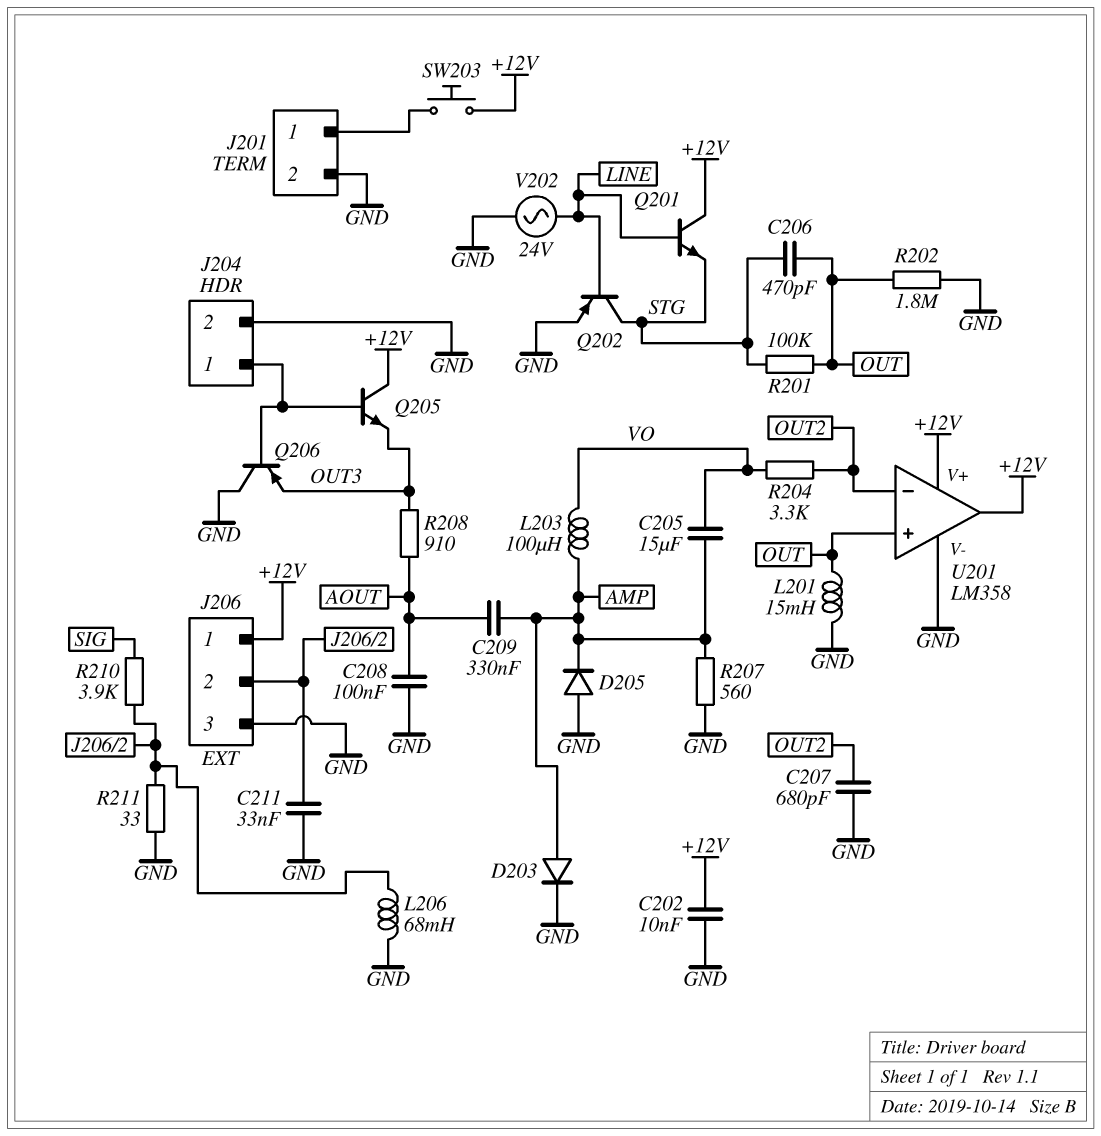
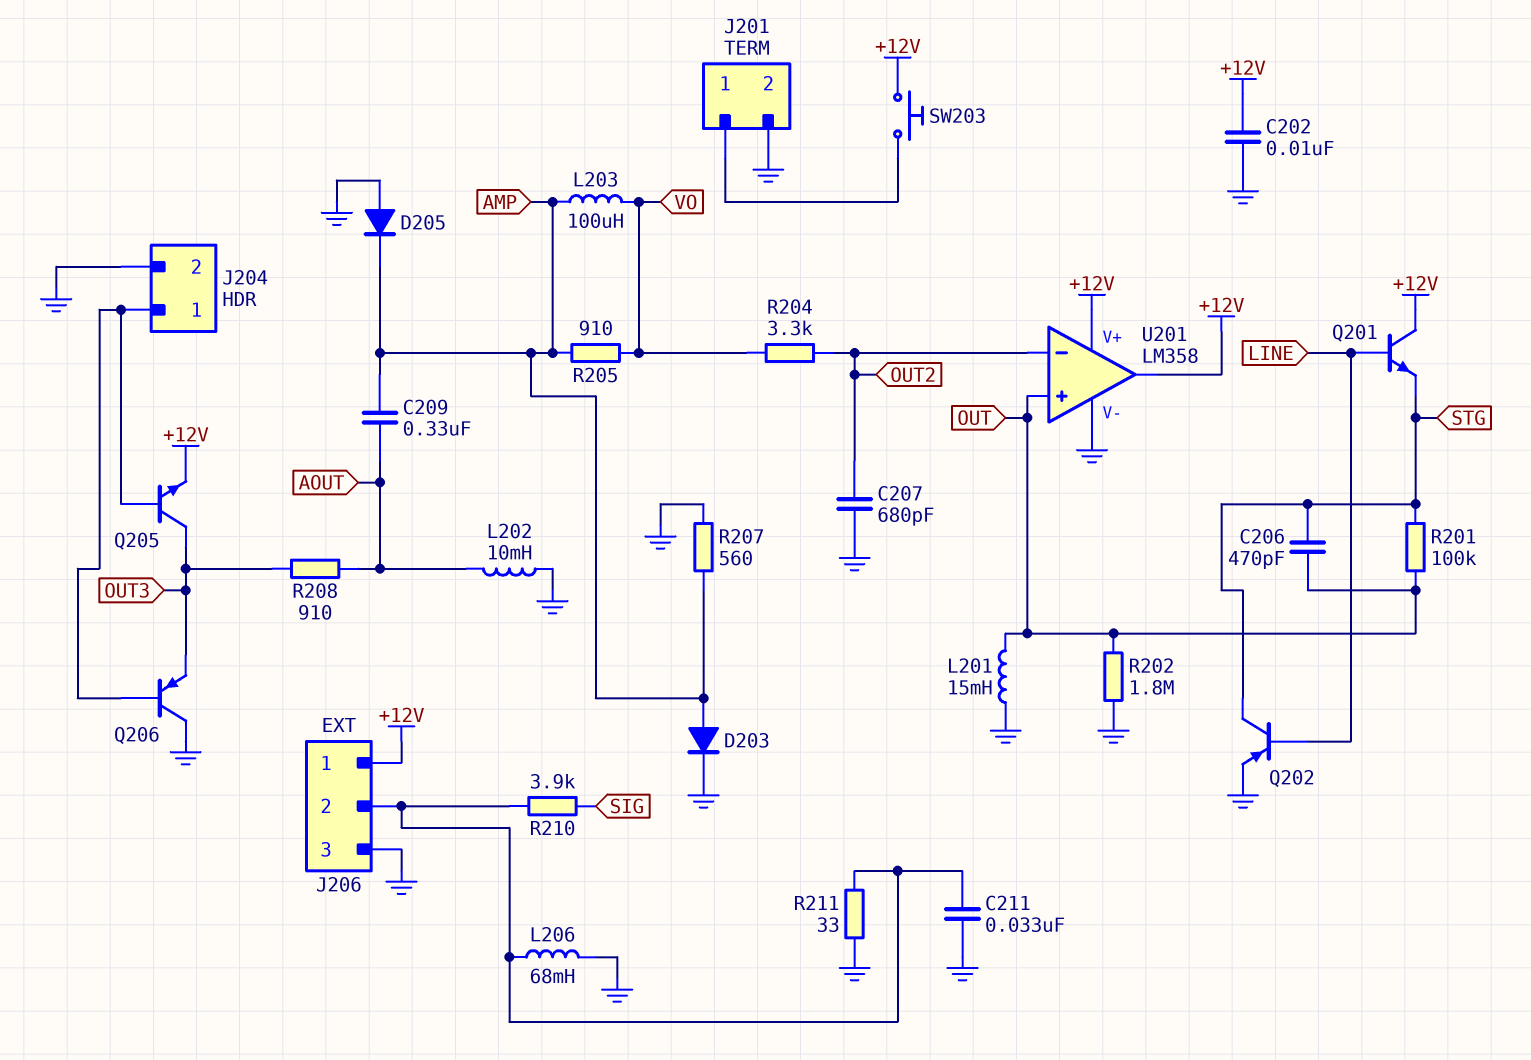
C205: 15uF (AMP, VO) -> none
C208: 100nF (AOUT, GND) -> none
L202: none -> 10mH (AOUT, GND)
Q205: NPN (B J204/1, C +12V, E OUT3) -> NPN (B J204/1, C OUT3, E +12V)
R205: none -> 910 (AMP, VO)
V202: AC 24V (GND, LINE) -> none

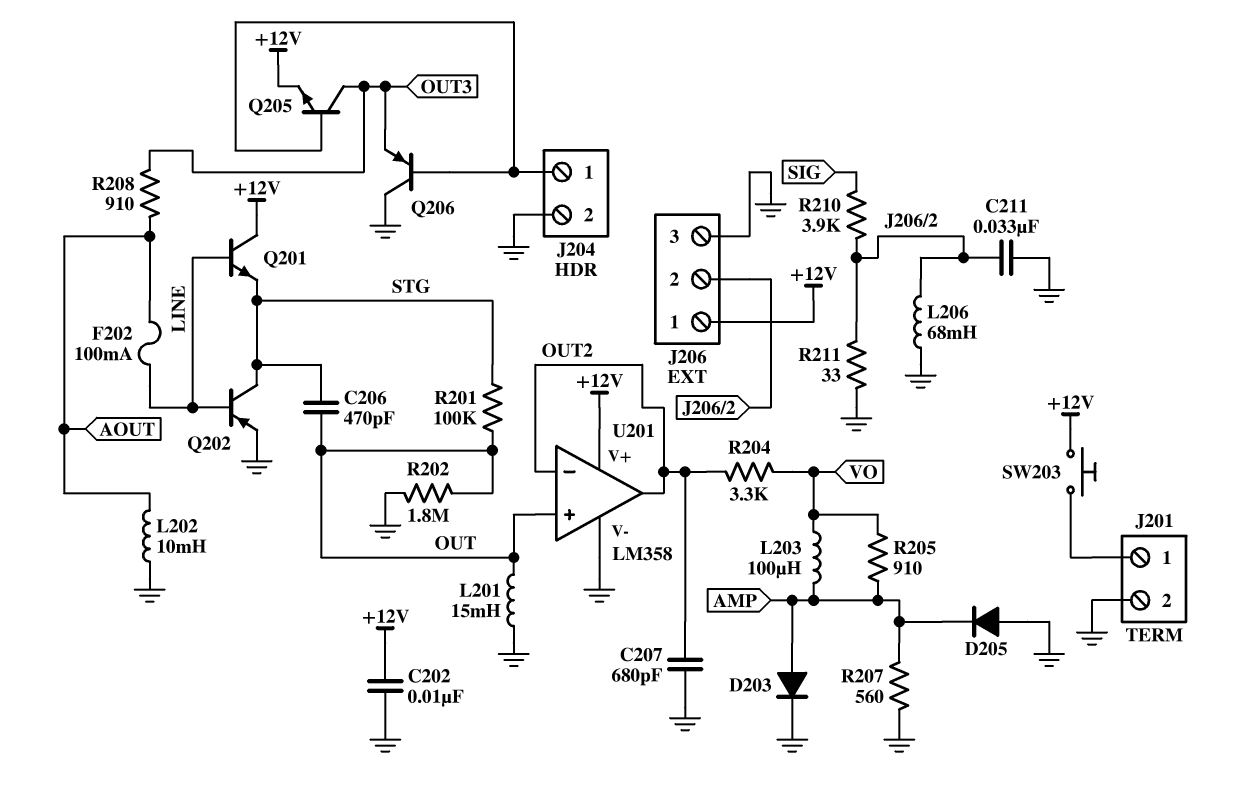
C209: 330nF (AMP, AOUT) -> none
F202: none -> 100mA (AOUT, LINE)
U201 pin out: +12V -> OUT2

